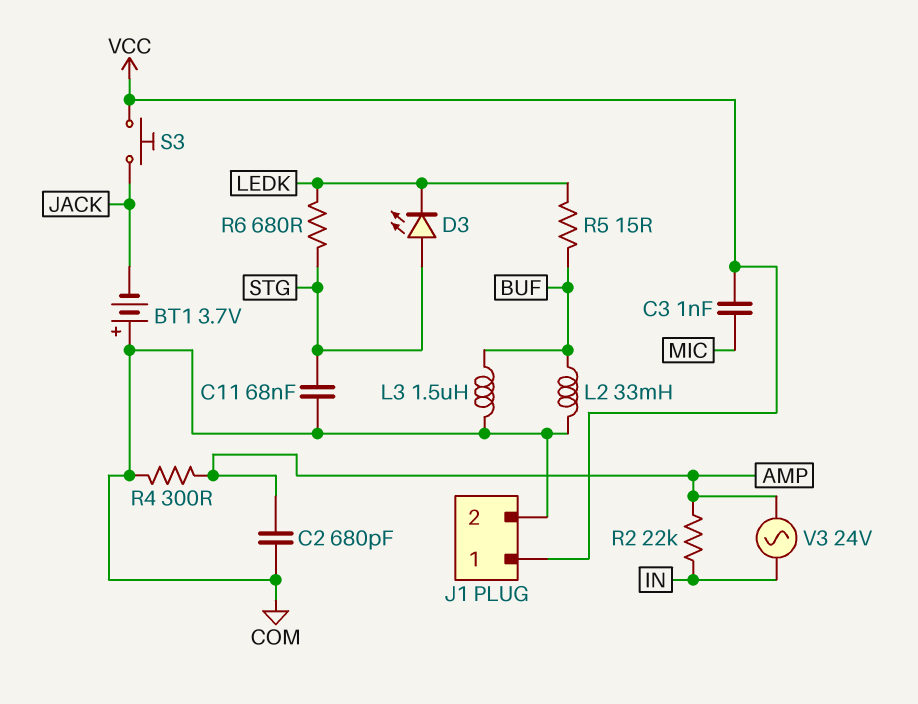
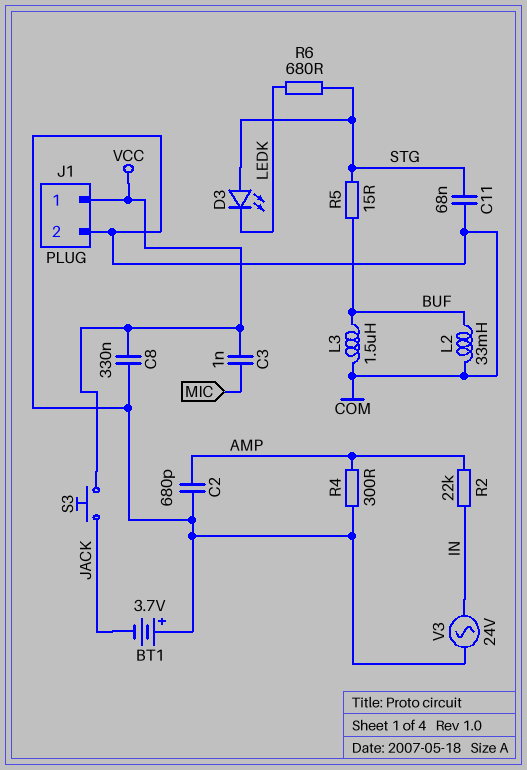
C8: none -> 330nF (COM, VCC)
R5: 15 (BUF, LEDK) -> 15 (BUF, STG)
V3: AC 24V (AMP, IN) -> AC 24V (COM, IN)

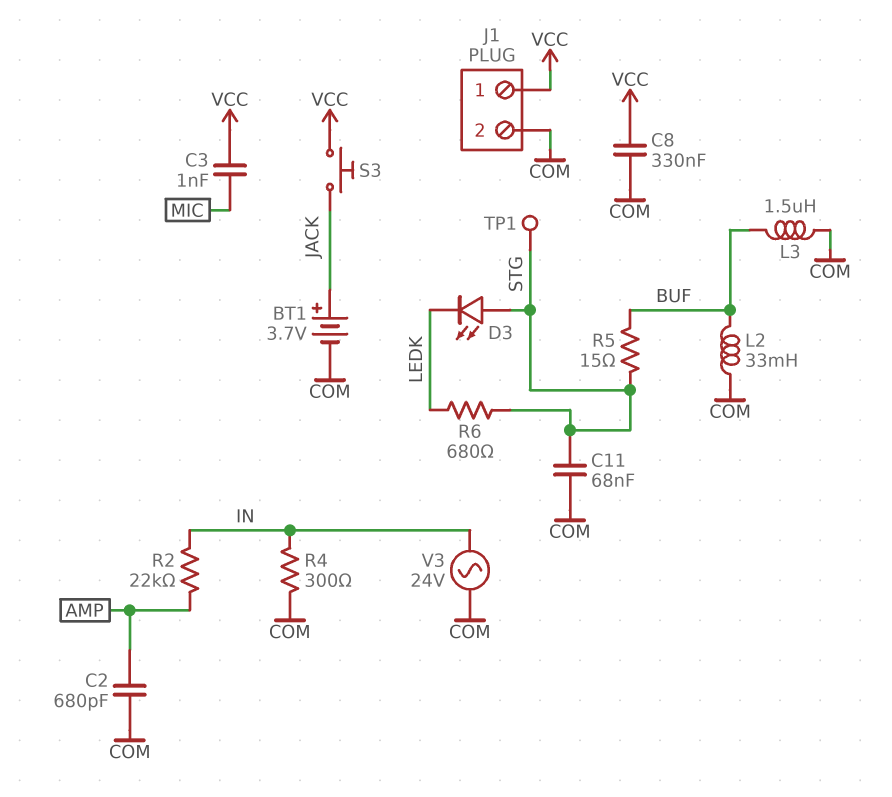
BT1: 3.7V (plus COM, minus JACK) -> 3.7V (plus JACK, minus COM)
R4: 300 (AMP, COM) -> 300 (COM, IN)
TP1: none -> test point (STG)

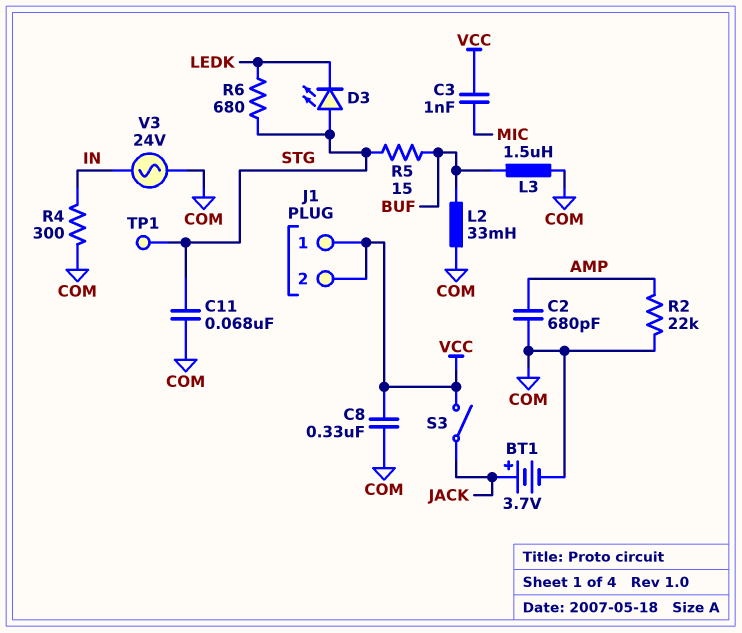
J1 pin 2: COM -> VCC
R2: 22k (AMP, IN) -> 22k (AMP, COM)
S3: button (JACK, VCC) -> switch (JACK, VCC)

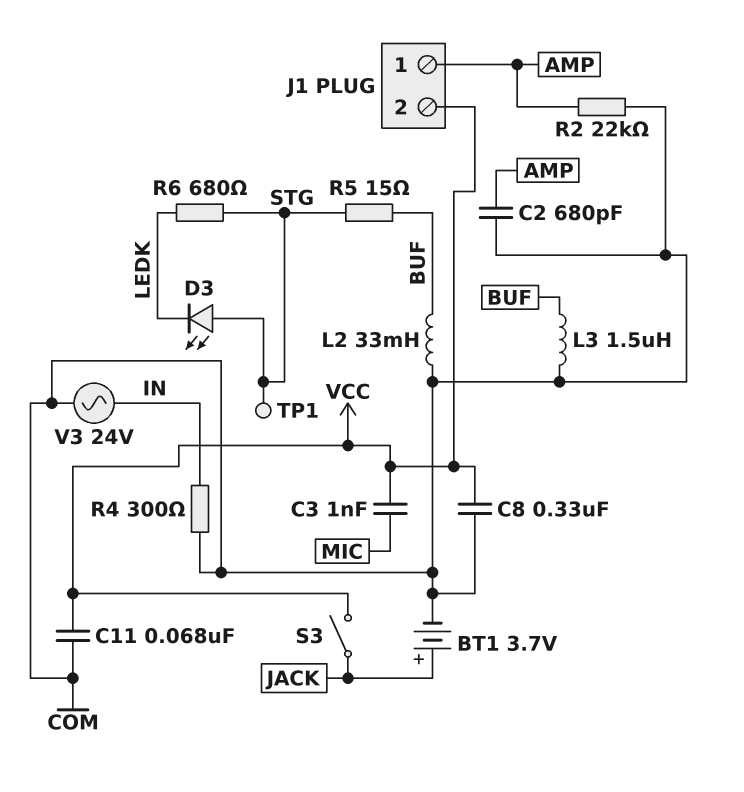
C11: 68nF (COM, STG) -> 68nF (COM, VCC)
J1 pin 1: VCC -> AMP

